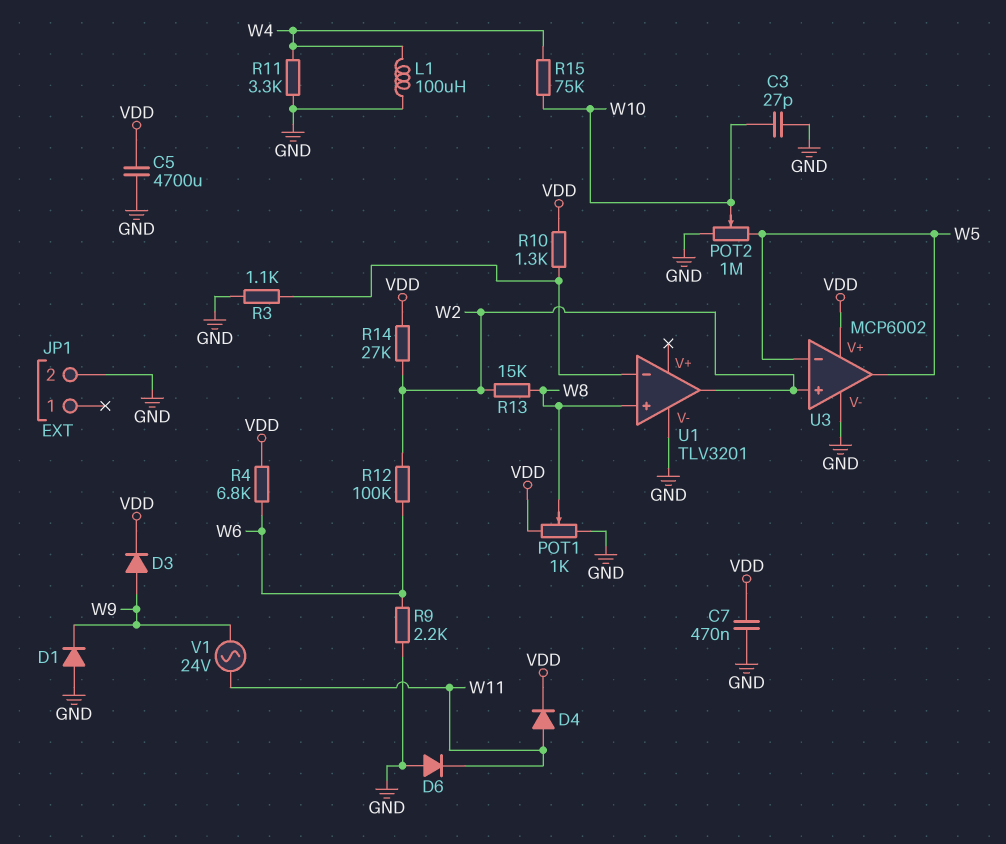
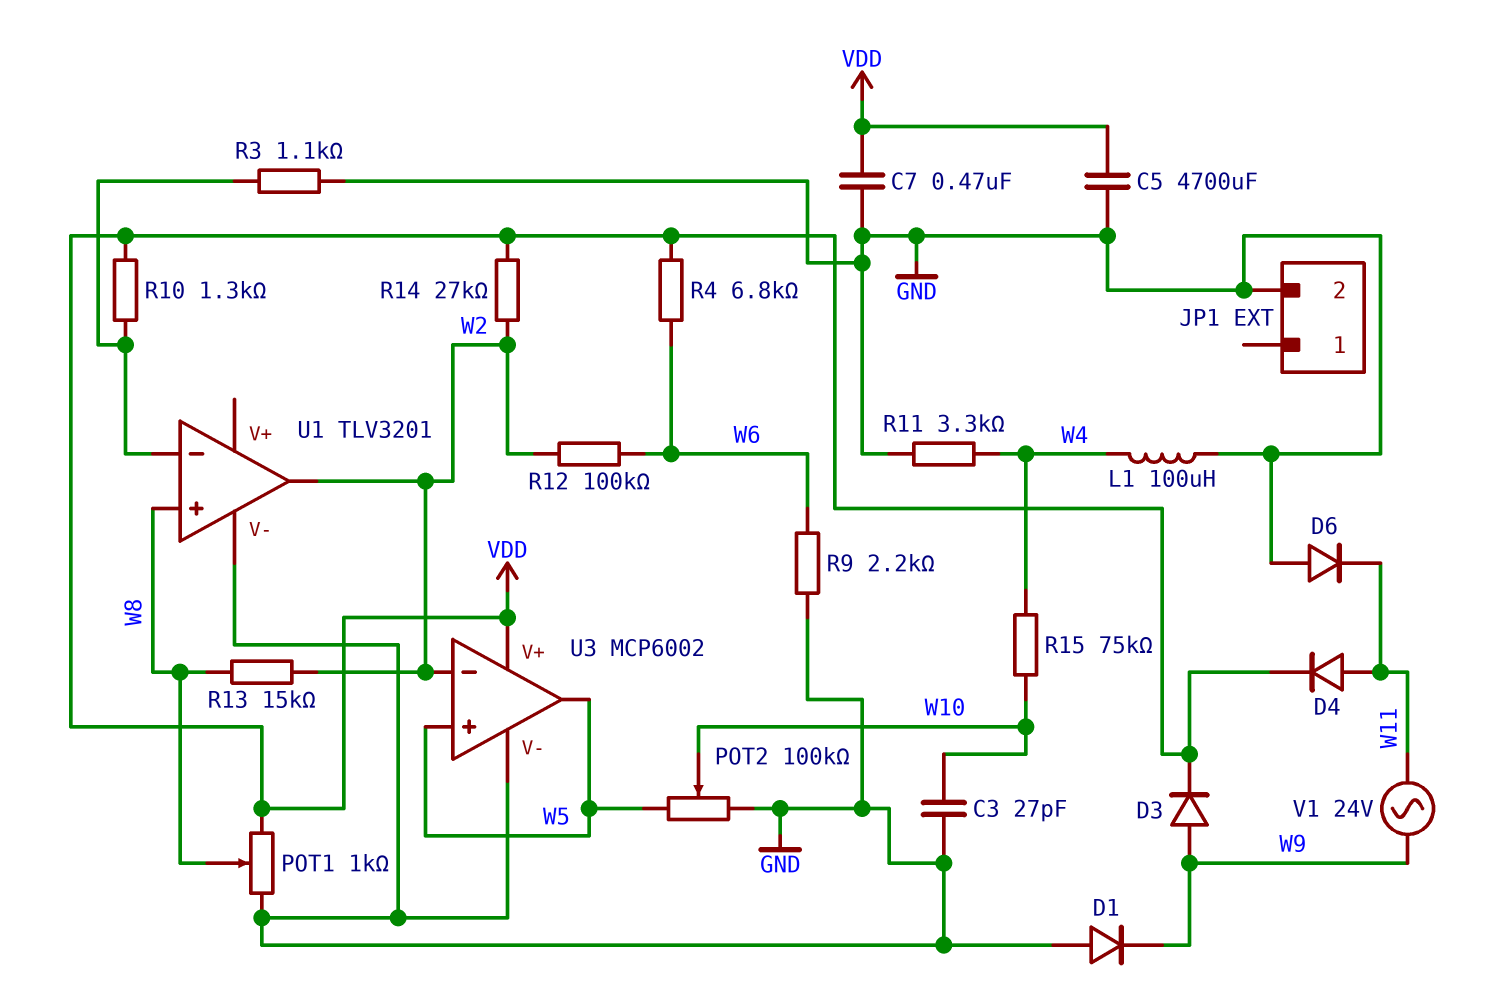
POT2: 1M (GND, W5, wiper W10) -> 100k (GND, W5, wiper W10)
U3 pin in+: W2 -> W5
U3 pin in-: W5 -> W2

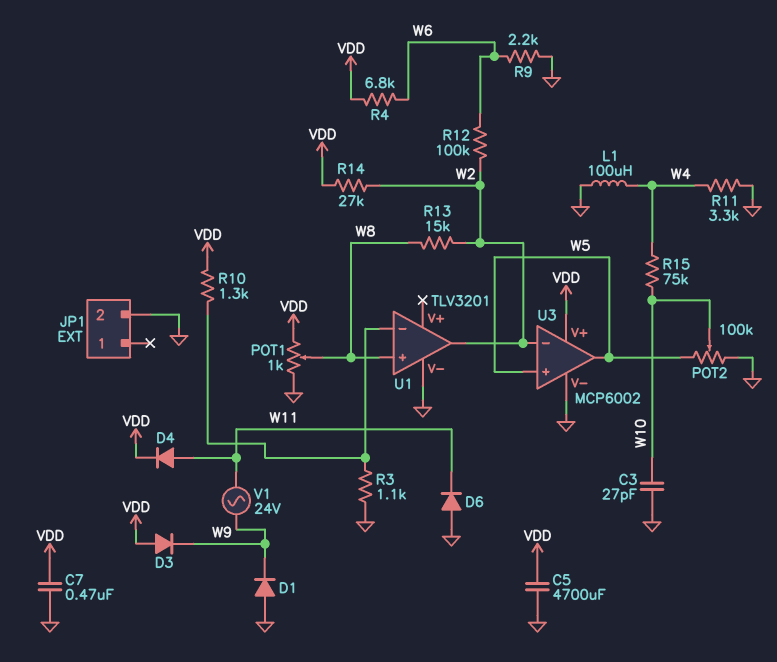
D3: diode (A W9, K VDD) -> diode (A VDD, K W9)

